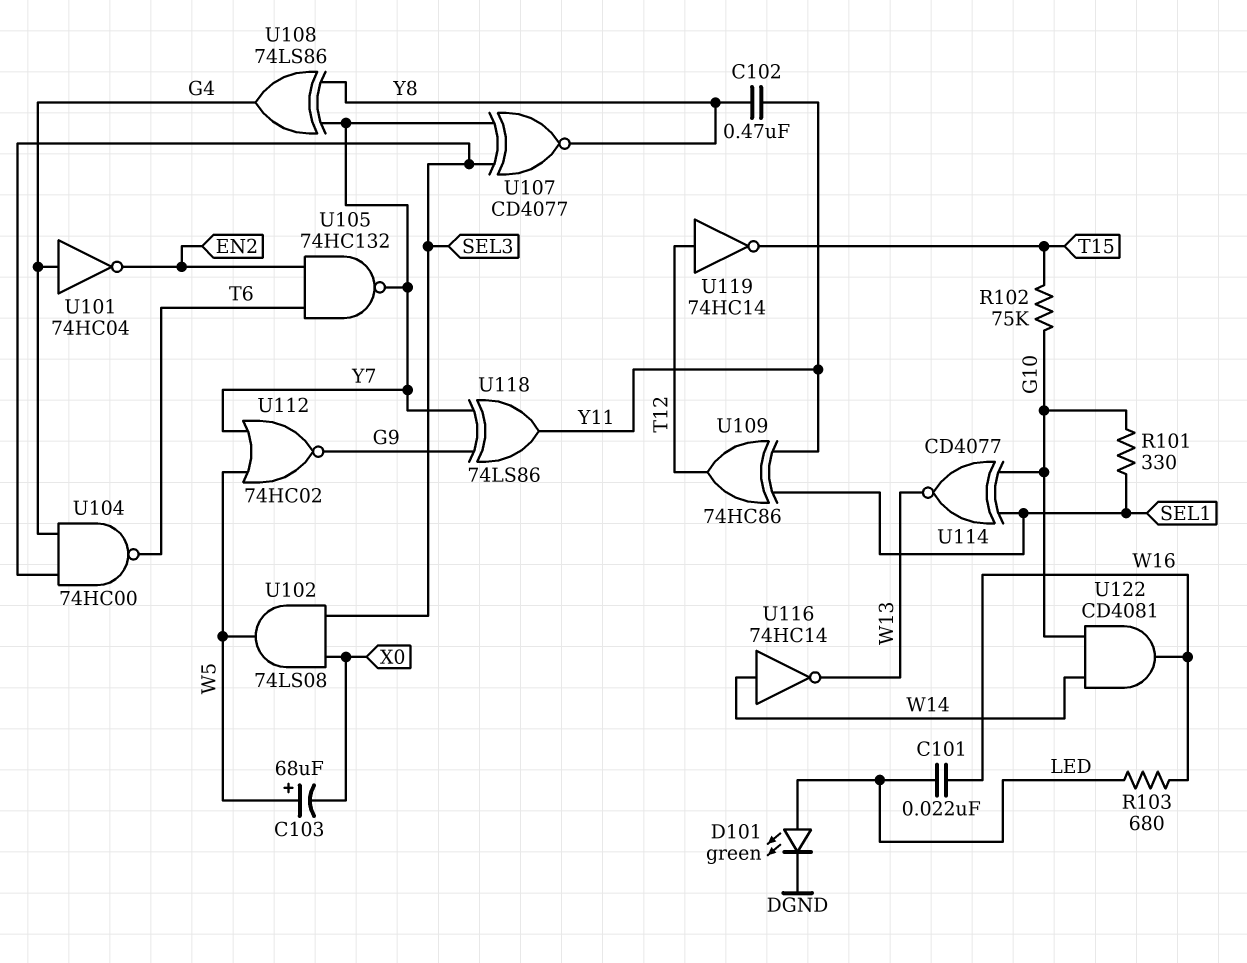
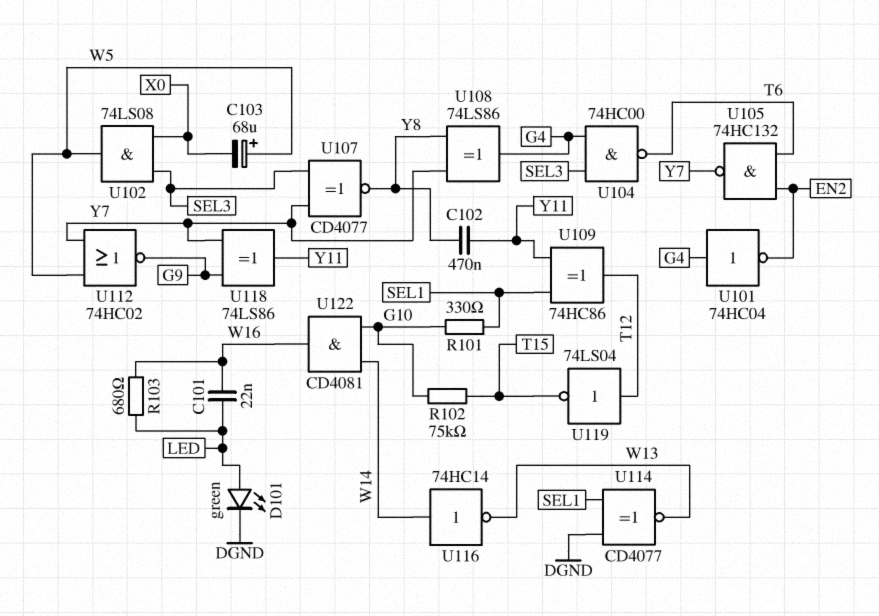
U114: XNOR CD4077 (in G10, in SEL1, out W13) -> XNOR CD4077 (in DGND, in SEL1, out W13)
U119: NOT 74HC14 (in T12, out T15) -> NOT 74LS04 (in T12, out T15)

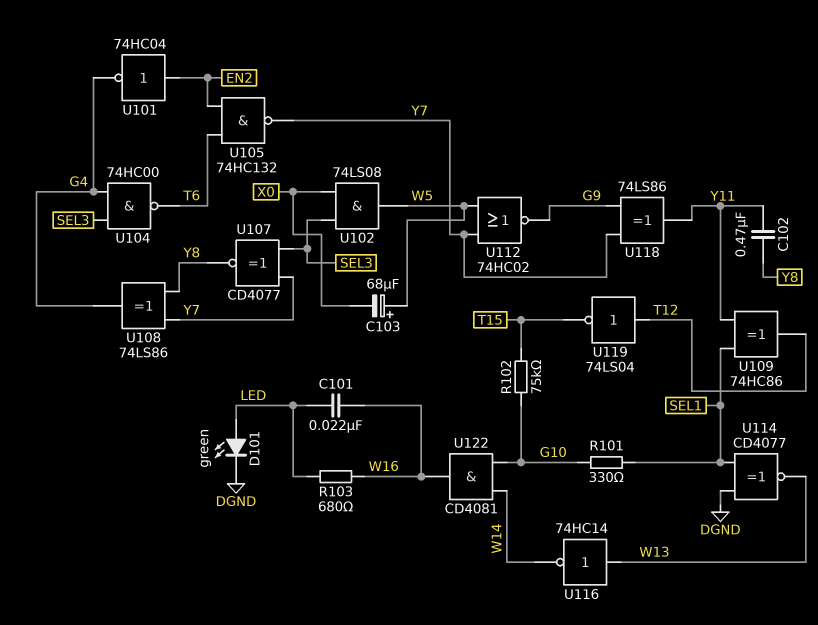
U101: NOT 74HC04 (in G4, out EN2) -> NOT 74HC04 (in EN2, out G4)
U116: NOT 74HC14 (in W14, out W13) -> NOT 74HC14 (in W13, out W14)

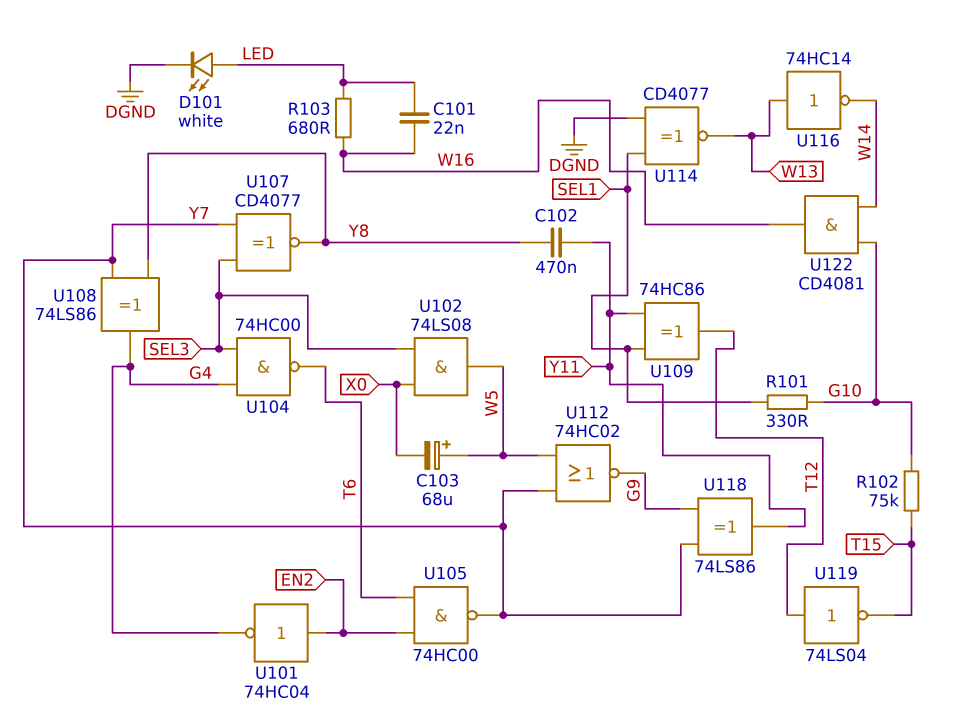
D101: LED green (A LED, K DGND) -> LED white (A LED, K DGND)
U105: NAND 74HC132 (in EN2, in T6, out Y7) -> NAND 74HC00 (in EN2, in T6, out Y7)

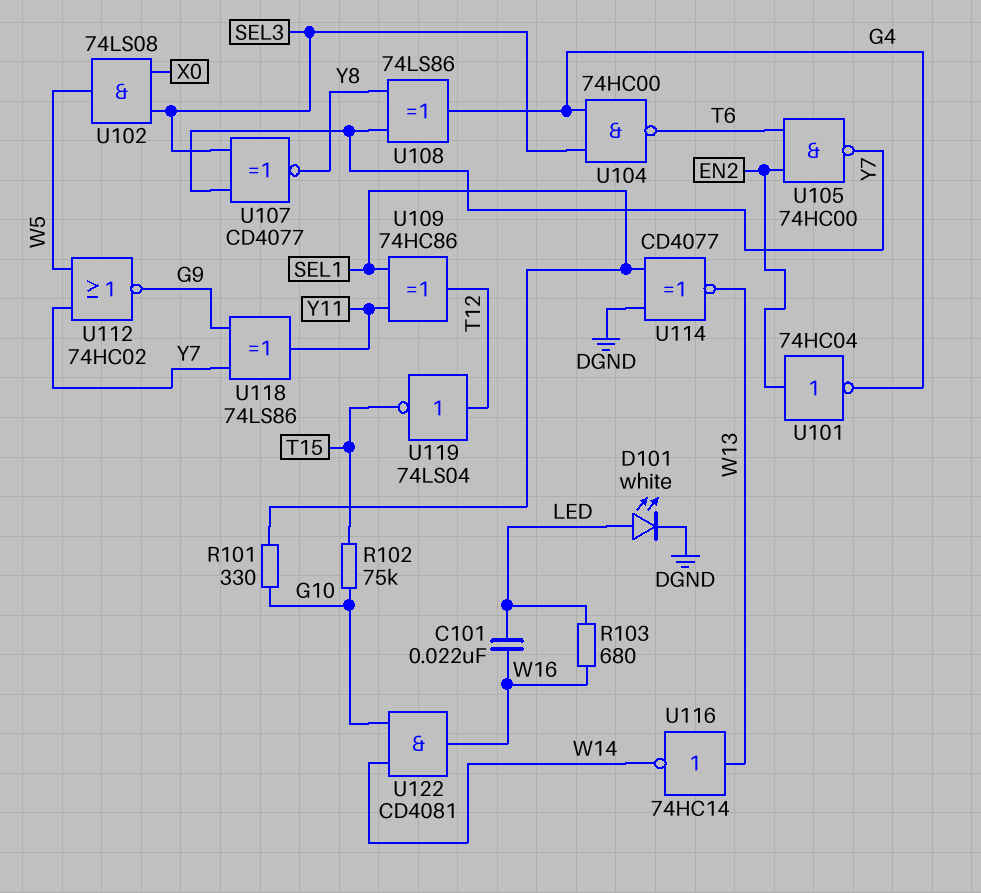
C102: 470nF (Y8, Y11) -> none
C103: 68uF (plus W5, minus X0) -> none

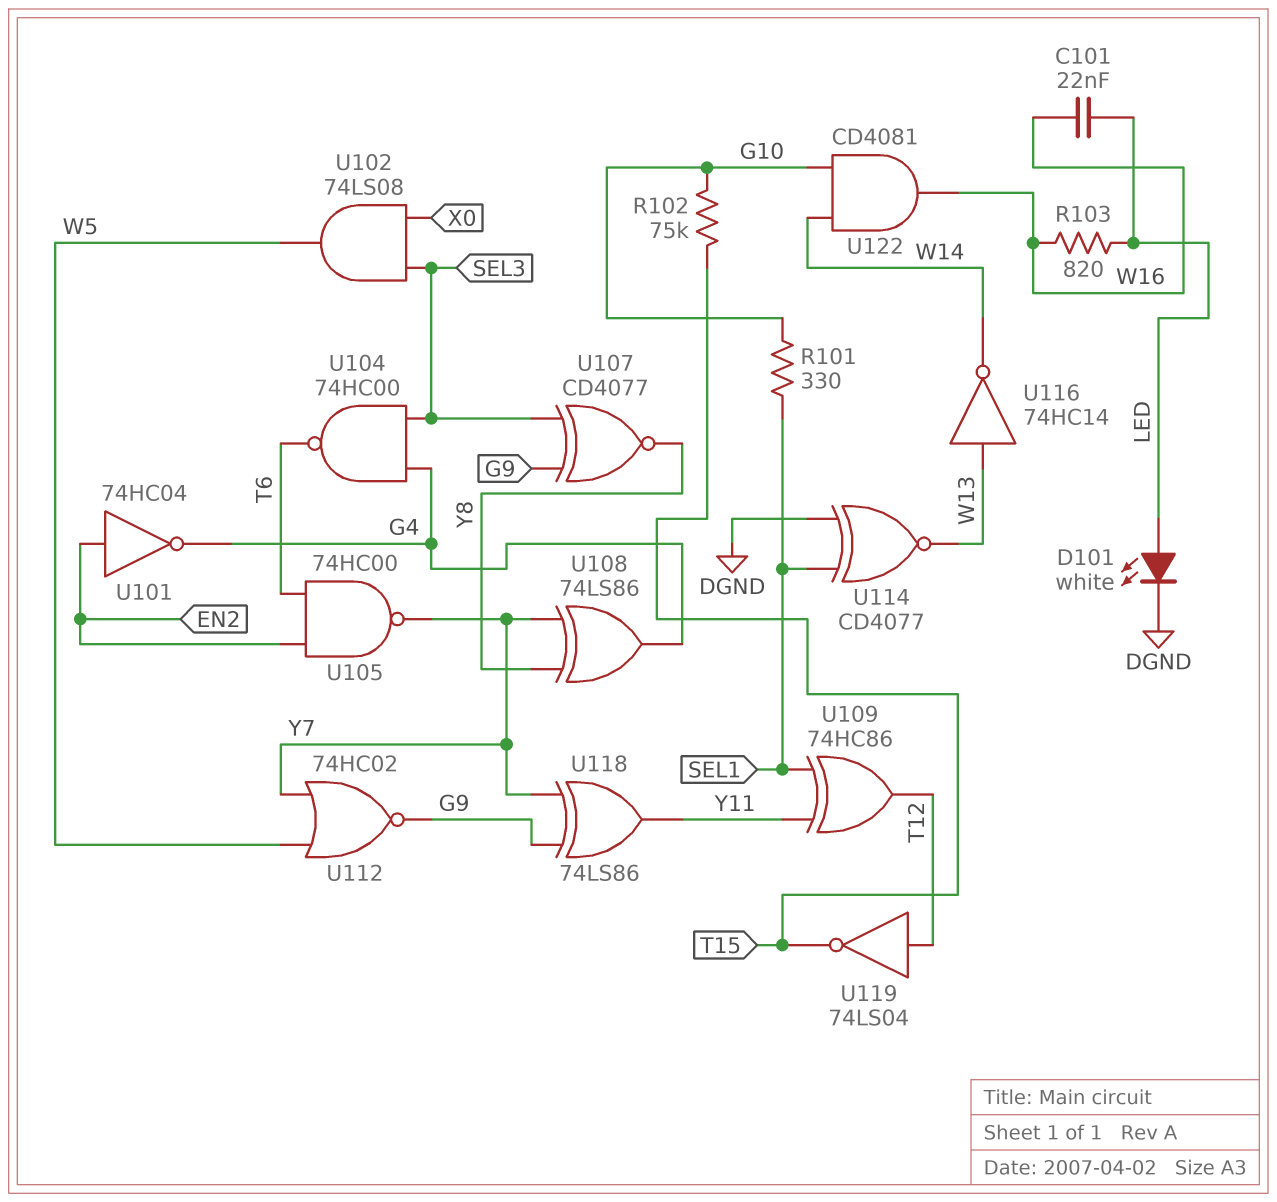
R103: 680 (LED, W16) -> 820 (LED, W16)
U107: XNOR CD4077 (in SEL3, in Y7, out Y8) -> XNOR CD4077 (in G9, in SEL3, out Y8)

